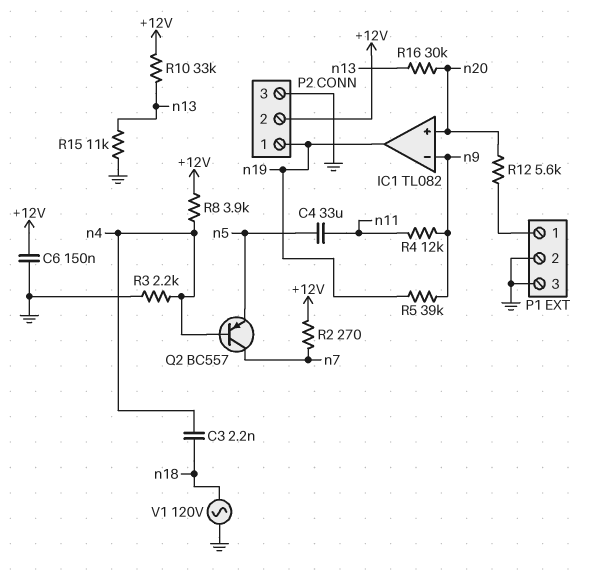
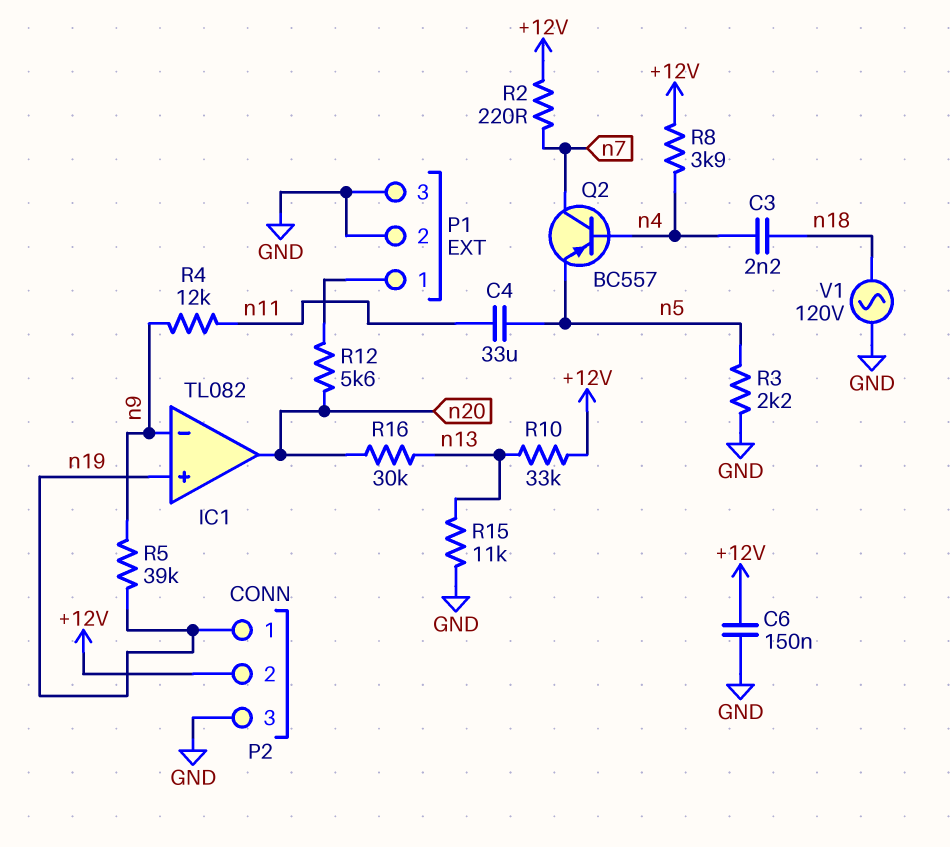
IC1 pin in+: n20 -> n19
IC1 pin out: n19 -> n20
R2: 270 (+12V, n7) -> 220 (+12V, n7)
R3: 2.2k (GND, n4) -> 2.2k (GND, n5)

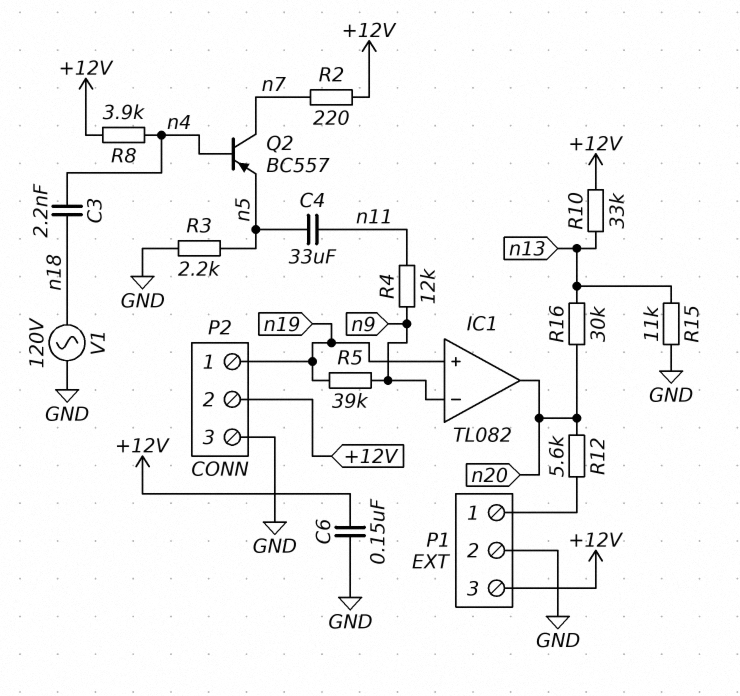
P1 pin 3: GND -> +12V

